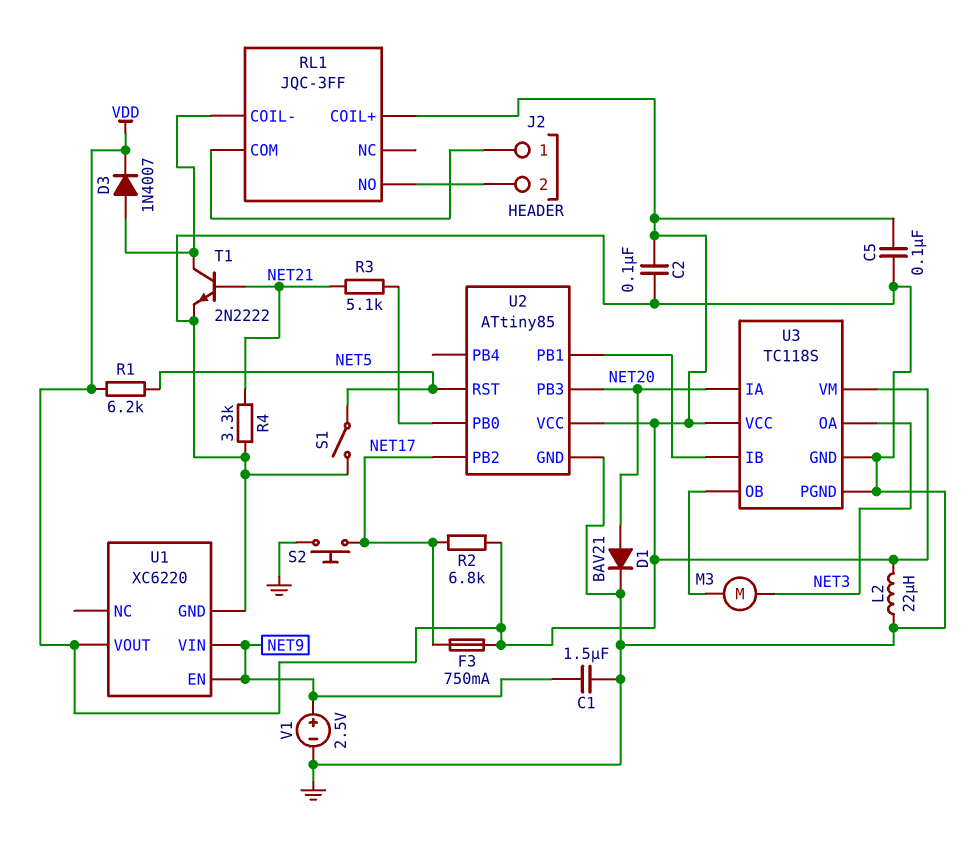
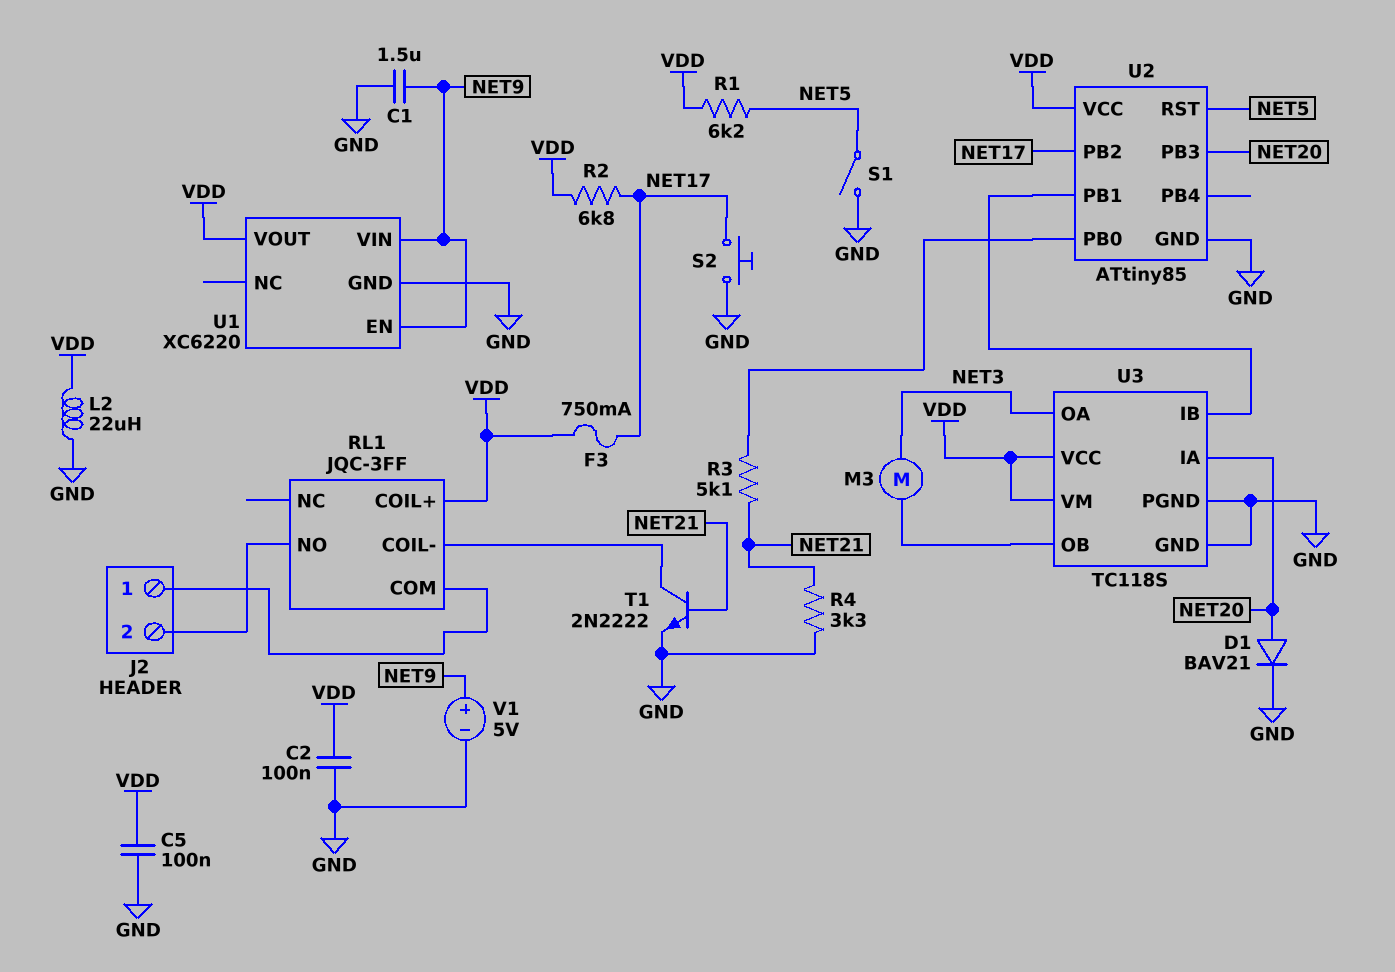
D3: diode 1N4007 (A RL1/COIL-, K VDD) -> none
V1: 2.5V (plus NET9, minus GND) -> 5V (plus NET9, minus GND)

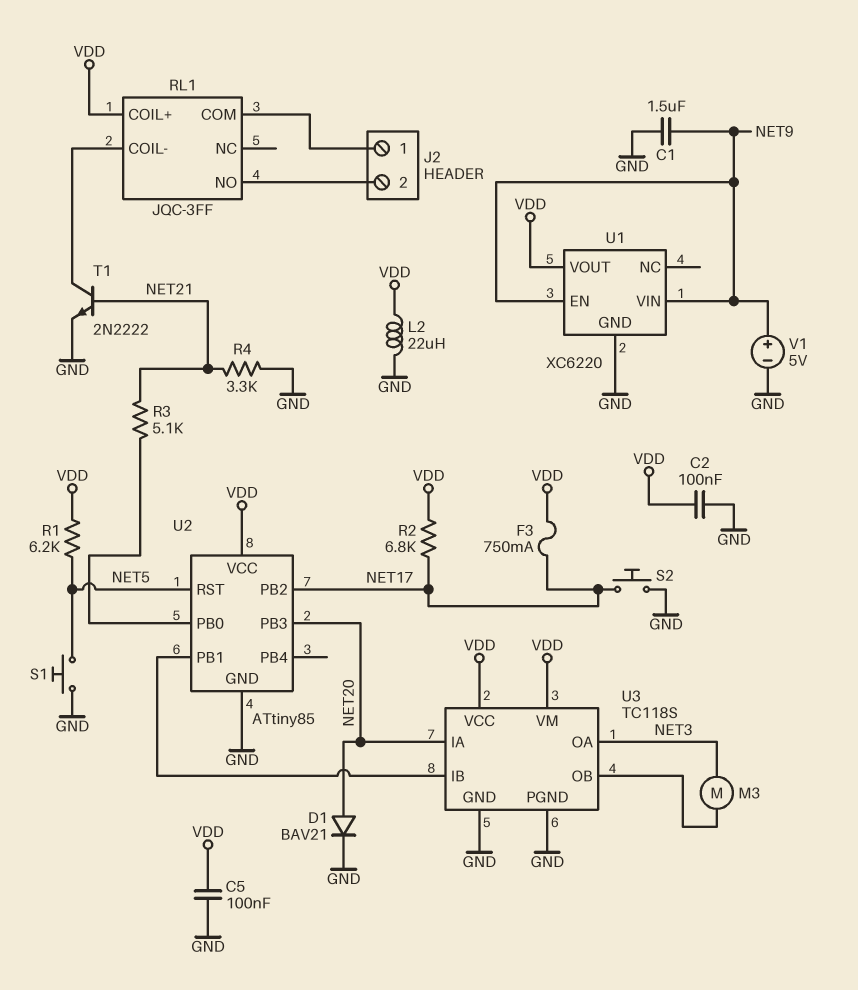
S1: switch (GND, NET5) -> button (GND, NET5)

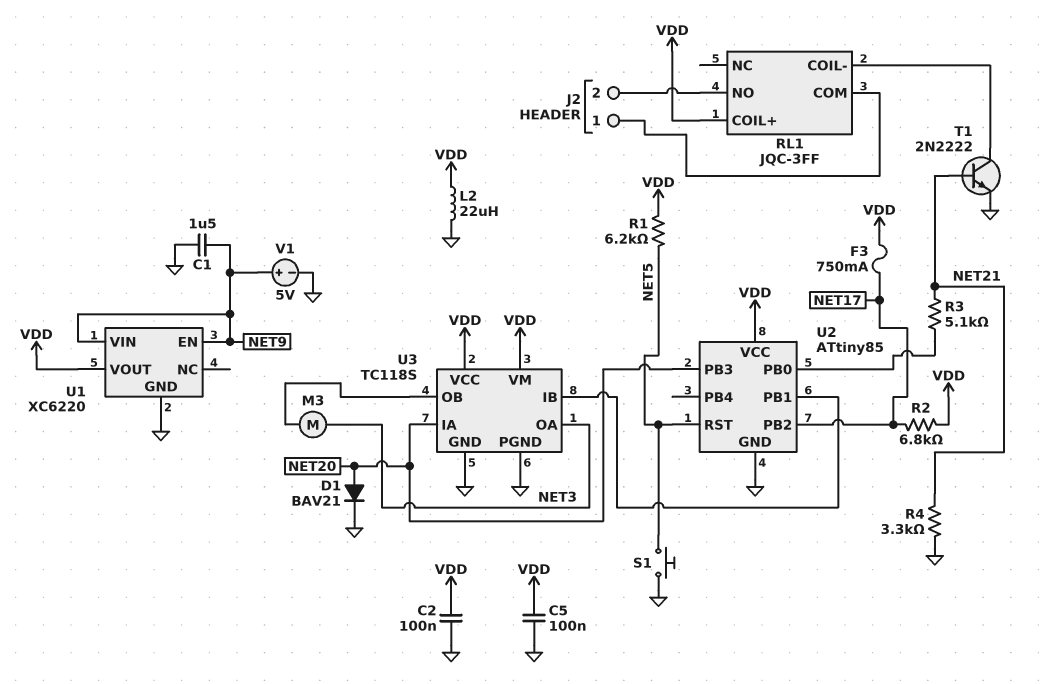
S2: button (GND, NET17) -> none

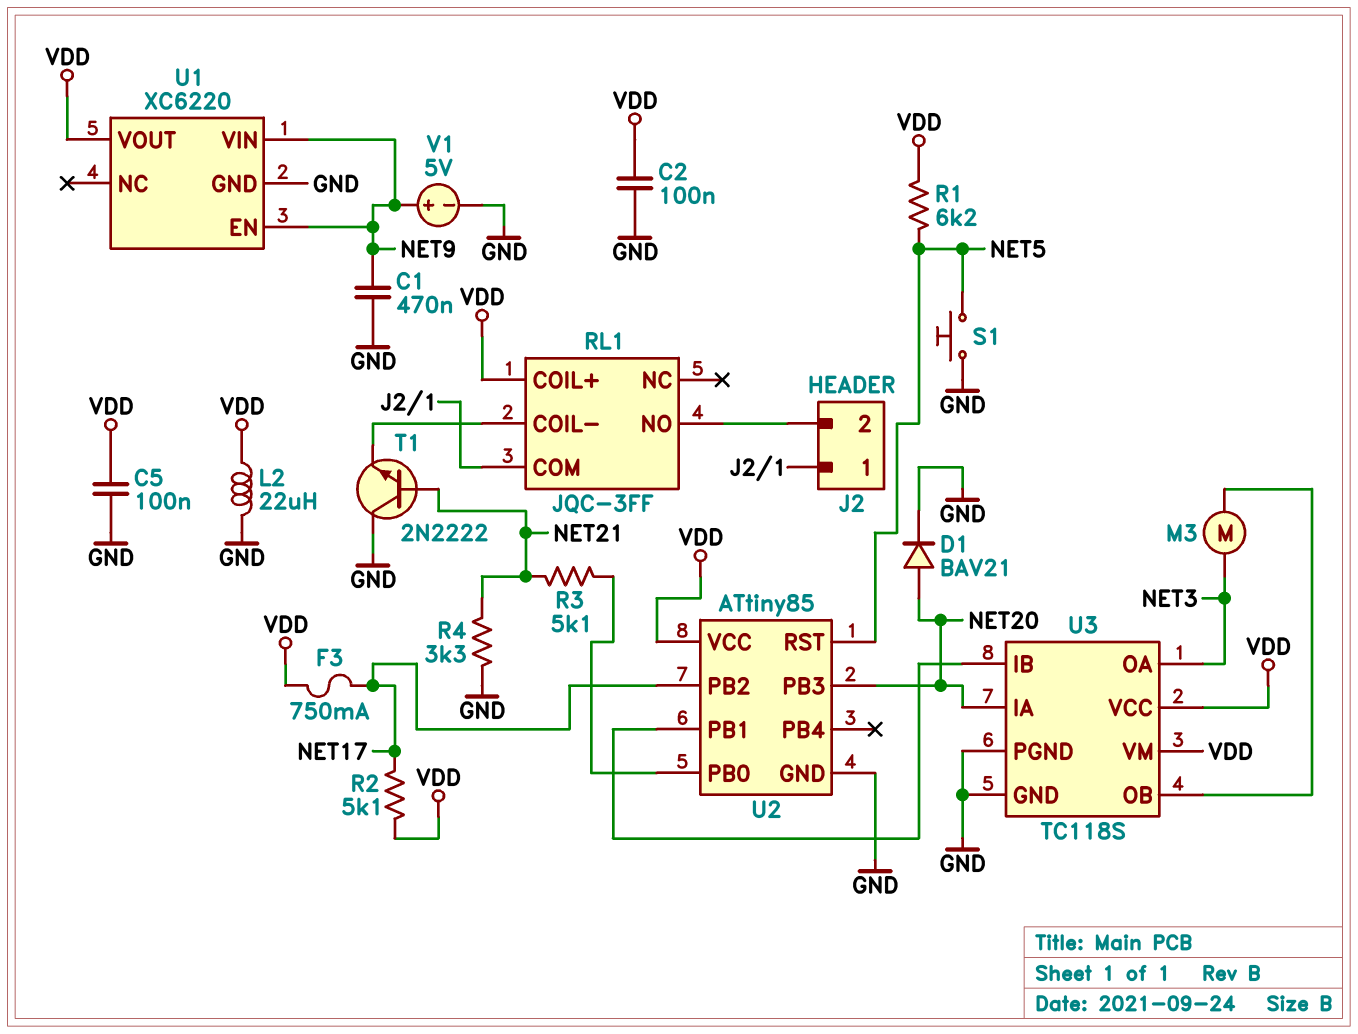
C1: 1.5uF (GND, NET9) -> 470nF (GND, NET9)
R2: 6.8k (NET17, VDD) -> 5.1k (NET17, VDD)
T1: NPN 2N2222 (B NET21, C RL1/COIL-, E GND) -> NPN 2N2222 (B NET21, C GND, E RL1/COIL-)

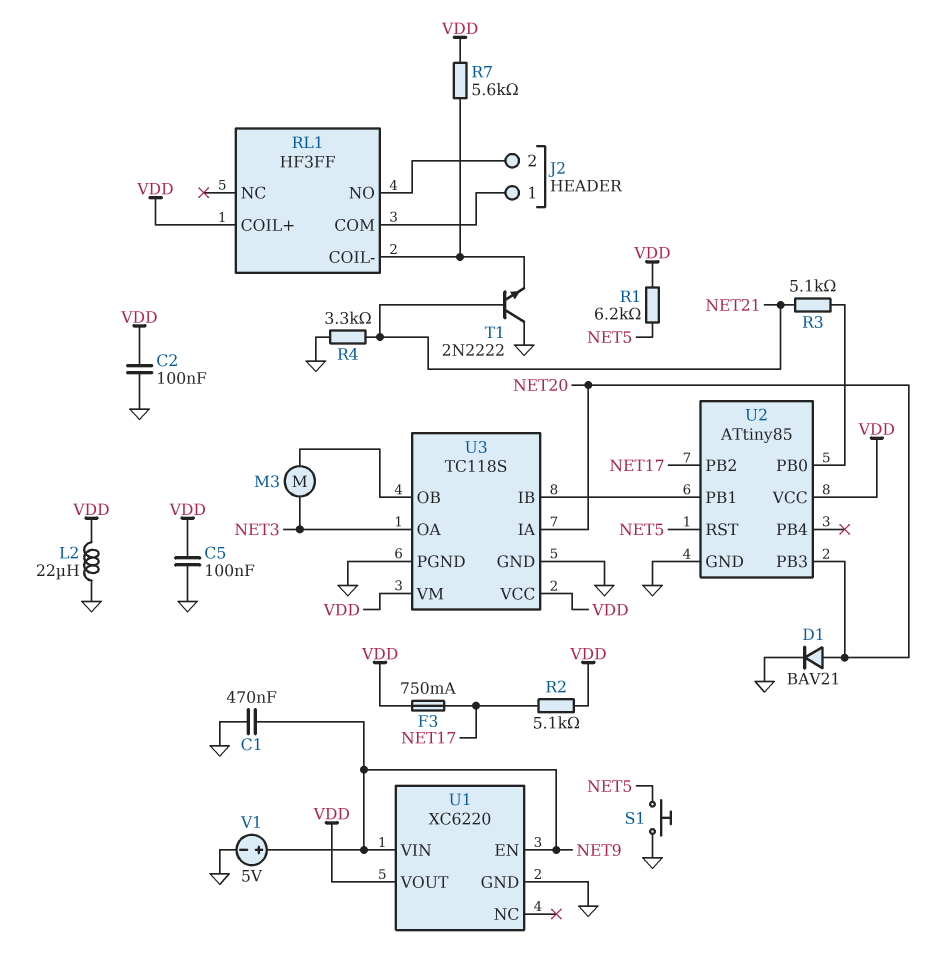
R7: none -> 5.6k (RL1/COIL-, VDD)
RL1: JQC-3FF -> HF3FF

